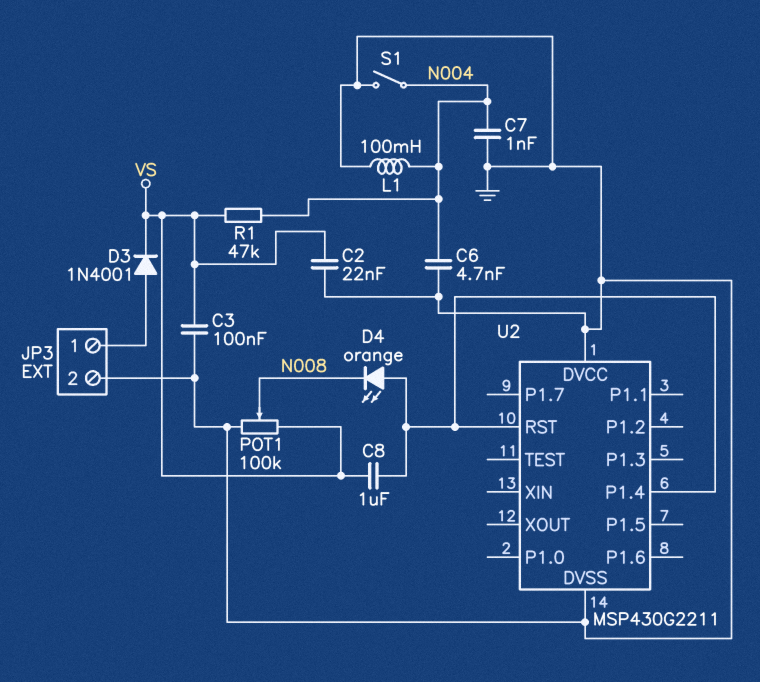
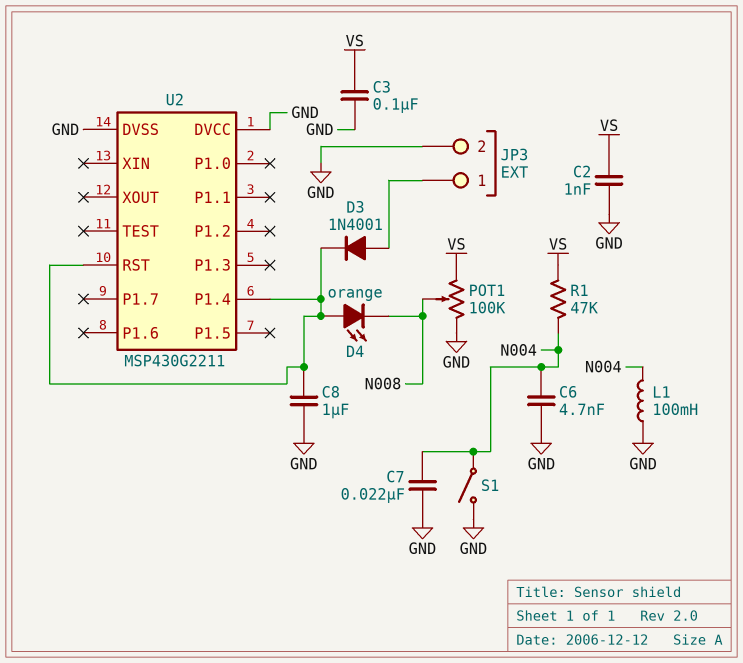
C2: 22nF (GND, VS) -> 1nF (GND, VS)
C7: 1nF (GND, N004) -> 22nF (GND, N004)
C8: 1uF (U2/P1.4, VS) -> 1uF (GND, U2/P1.4)
D3: diode 1N4001 (A JP3/1, K VS) -> diode 1N4001 (A JP3/1, K U2/P1.4)

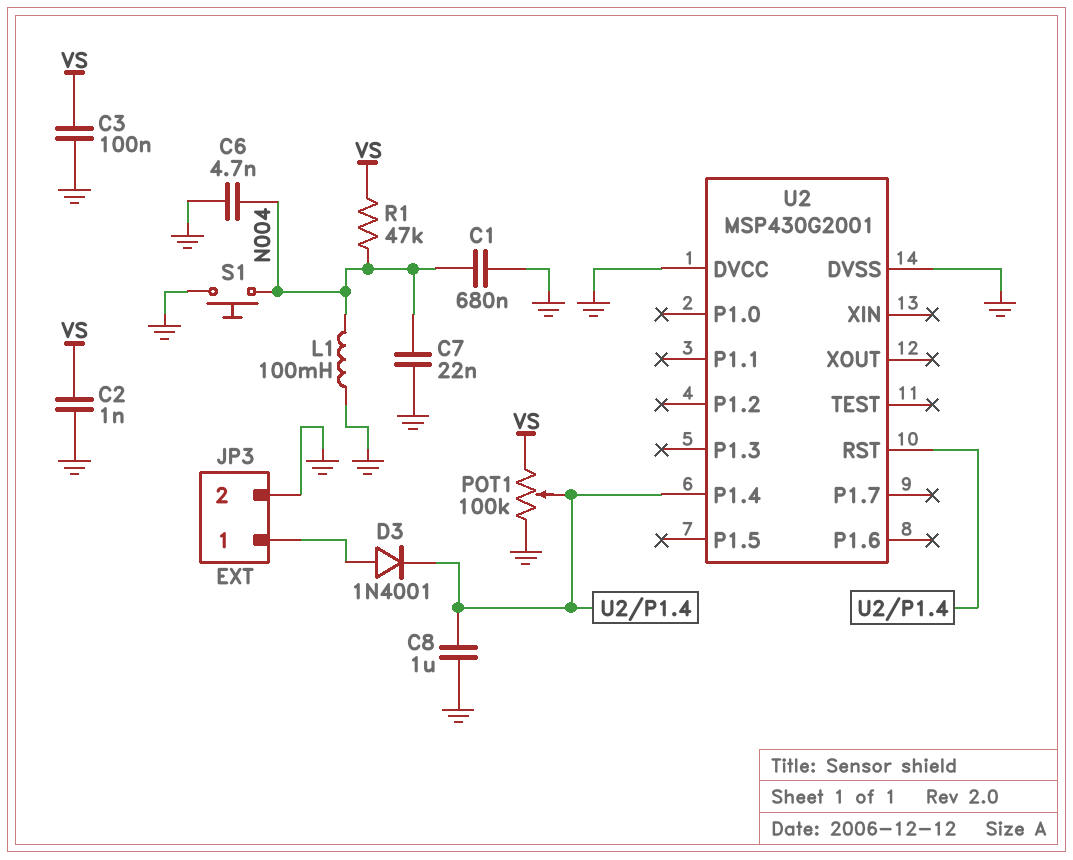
C1: none -> 680nF (GND, N004)
D4: LED orange (A U2/P1.4, K N008) -> none
POT1: 100k (GND, VS, wiper N008) -> 100k (GND, VS, wiper U2/P1.4)
S1: switch (GND, N004) -> button (GND, N004)
U2: MSP430G2211 -> MSP430G2001

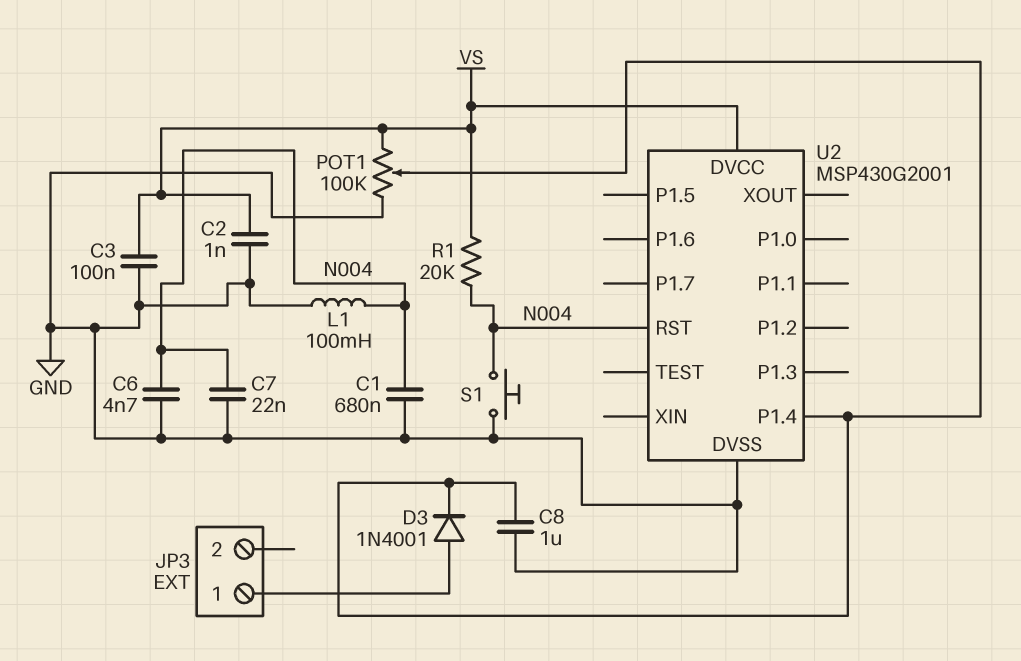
JP3 pin 2: GND -> none
R1: 47k (N004, VS) -> 20k (N004, VS)
U2 pin DVCC: GND -> VS
U2 pin RST: U2/P1.4 -> N004

